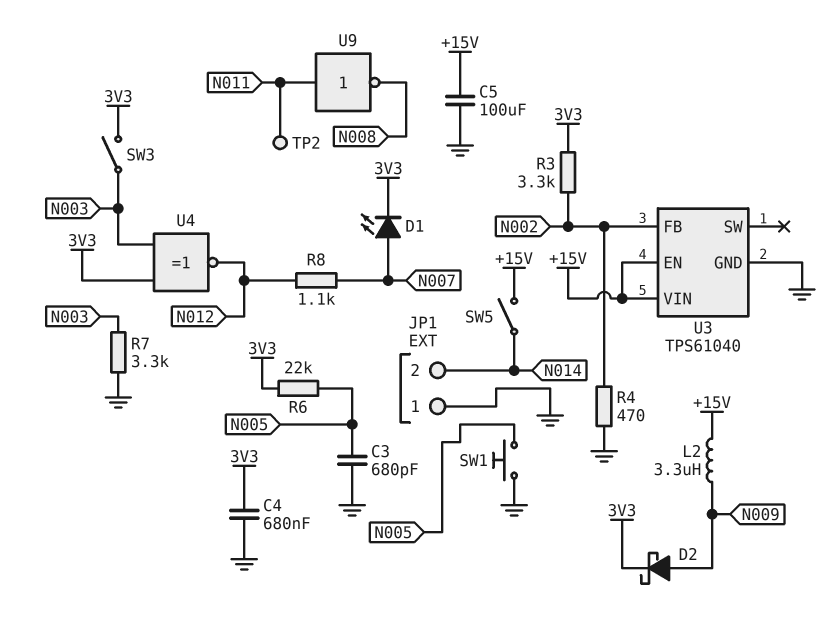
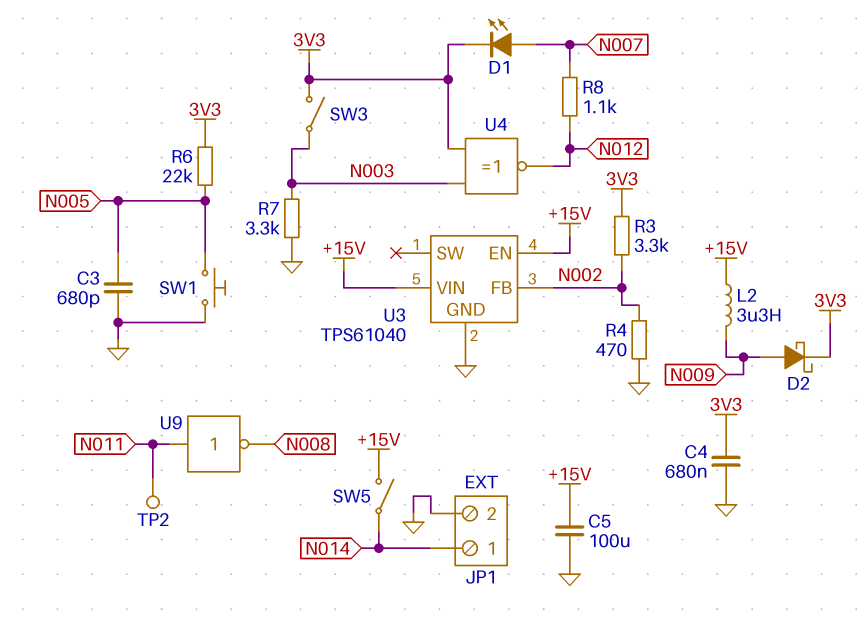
JP1 pin 1: GND -> N014
JP1 pin 2: N014 -> GND

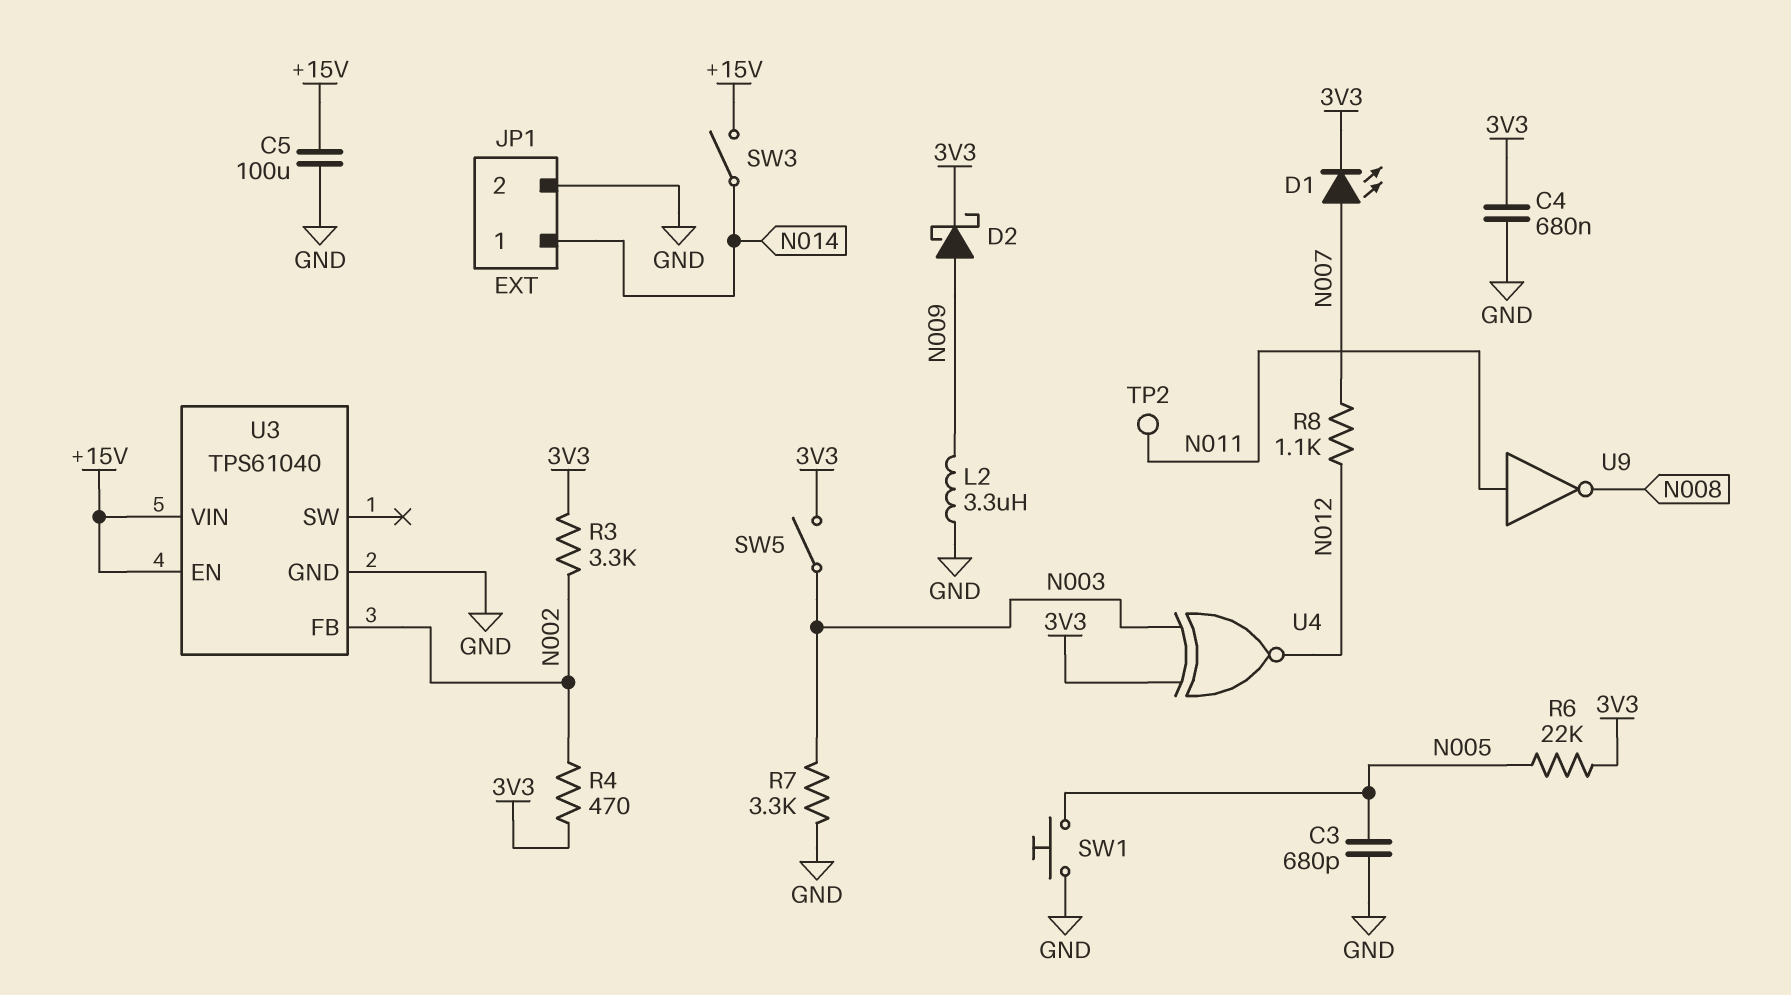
L2: 3.3uH (+15V, N009) -> 3.3uH (GND, N009)
R4: 470 (GND, N002) -> 470 (3V3, N002)
SW3: switch (3V3, N003) -> switch (+15V, N014)
SW5: switch (+15V, N014) -> switch (3V3, N003)

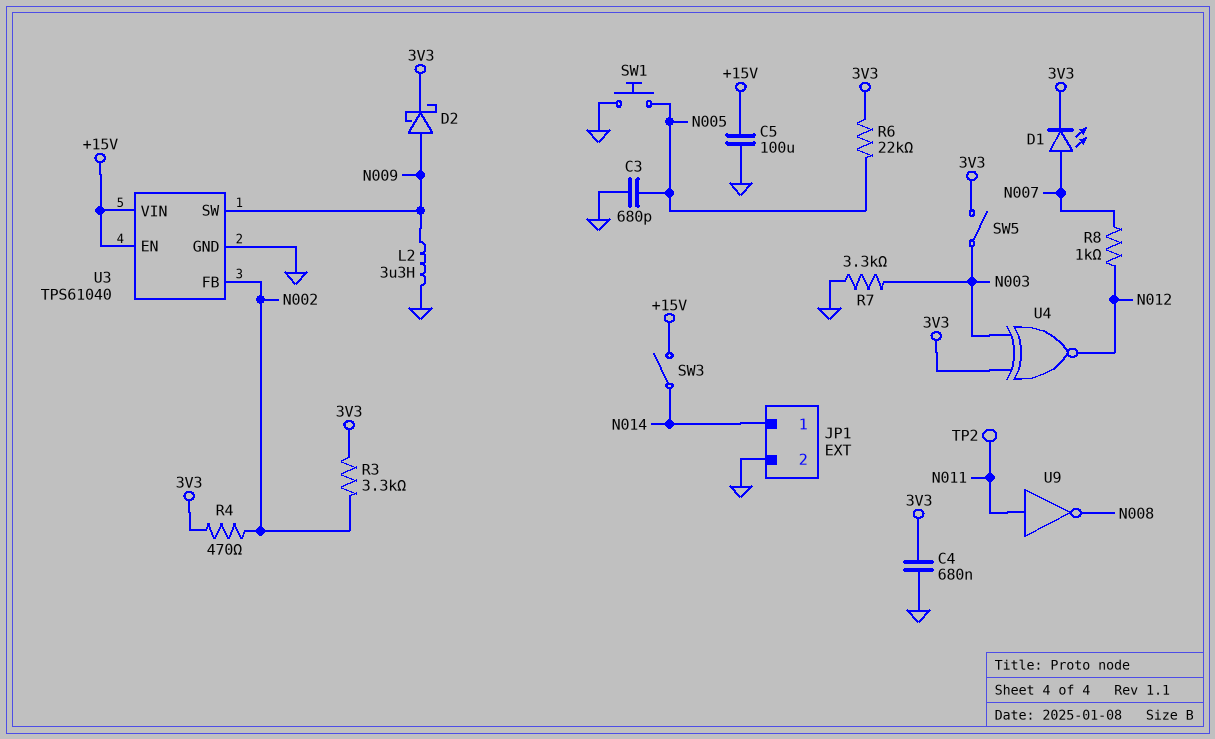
R8: 1.1k (N007, N012) -> 1k (N007, N012)
U3 pin SW: none -> N009

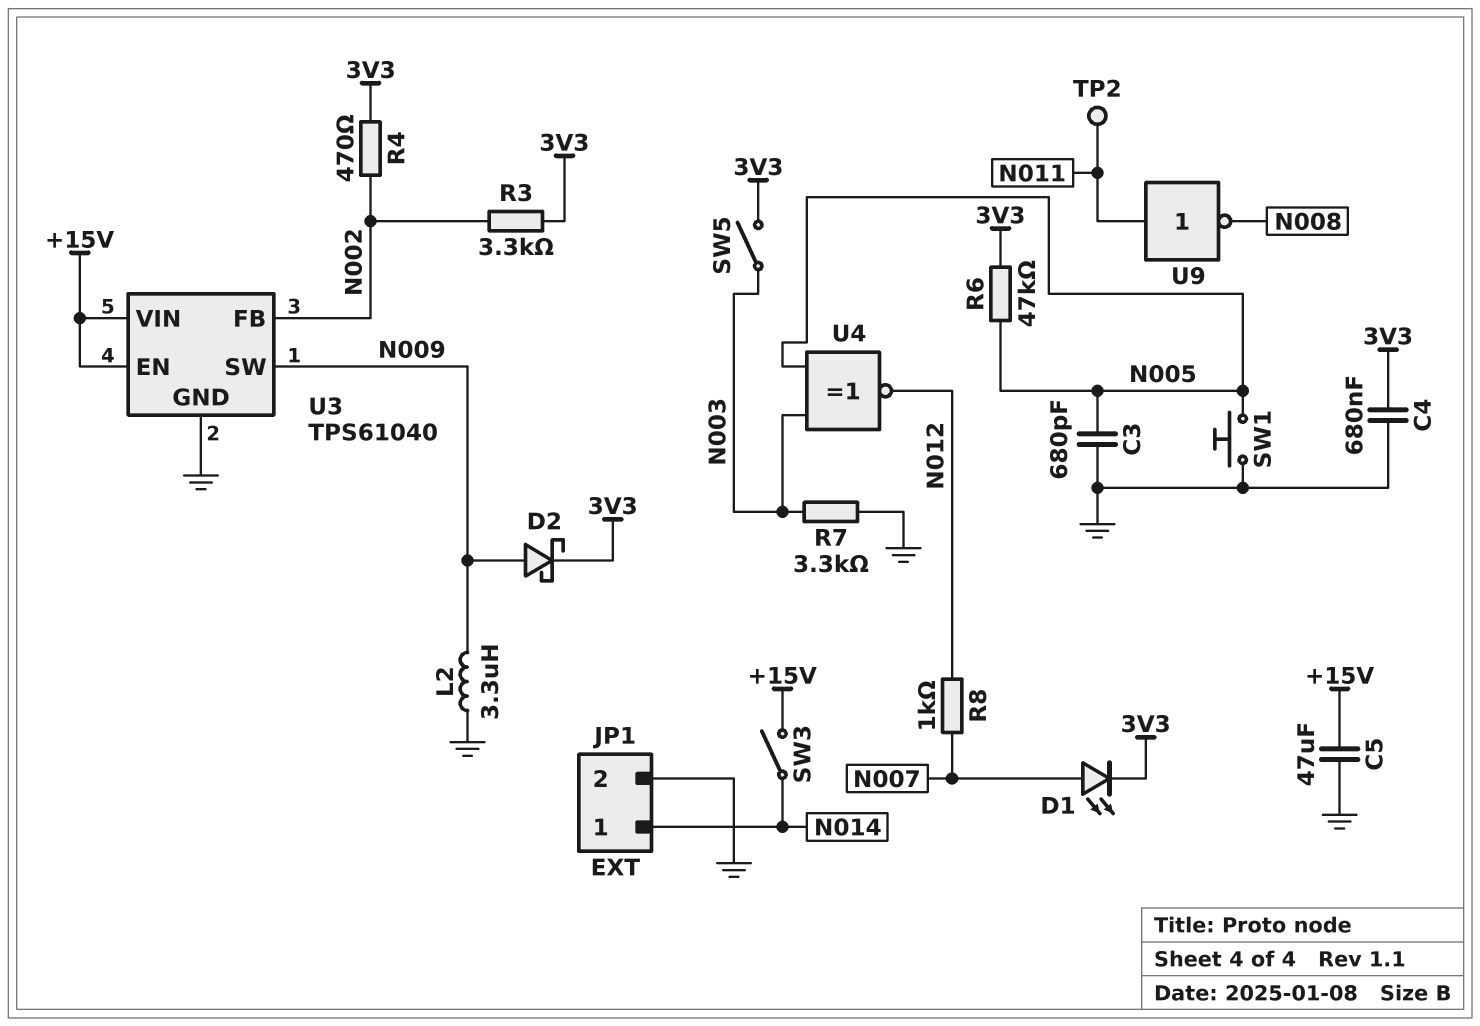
C5: 100uF (+15V, GND) -> 47uF (+15V, GND)
R6: 22k (3V3, N005) -> 47k (3V3, N005)
U4: XNOR (in 3V3, in N003, out N012) -> XNOR (in N003, in N005, out N012)

